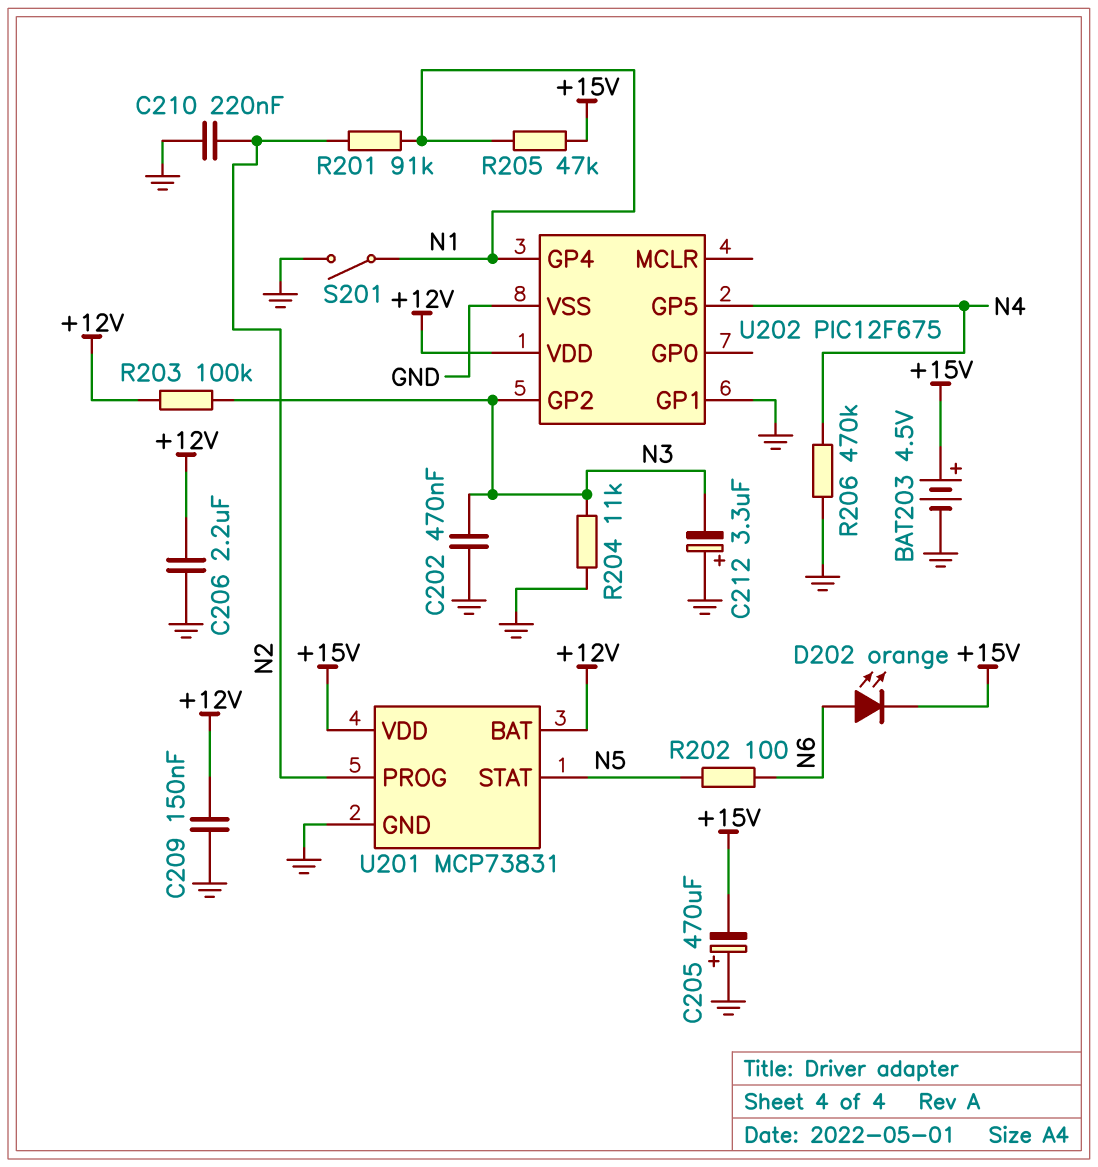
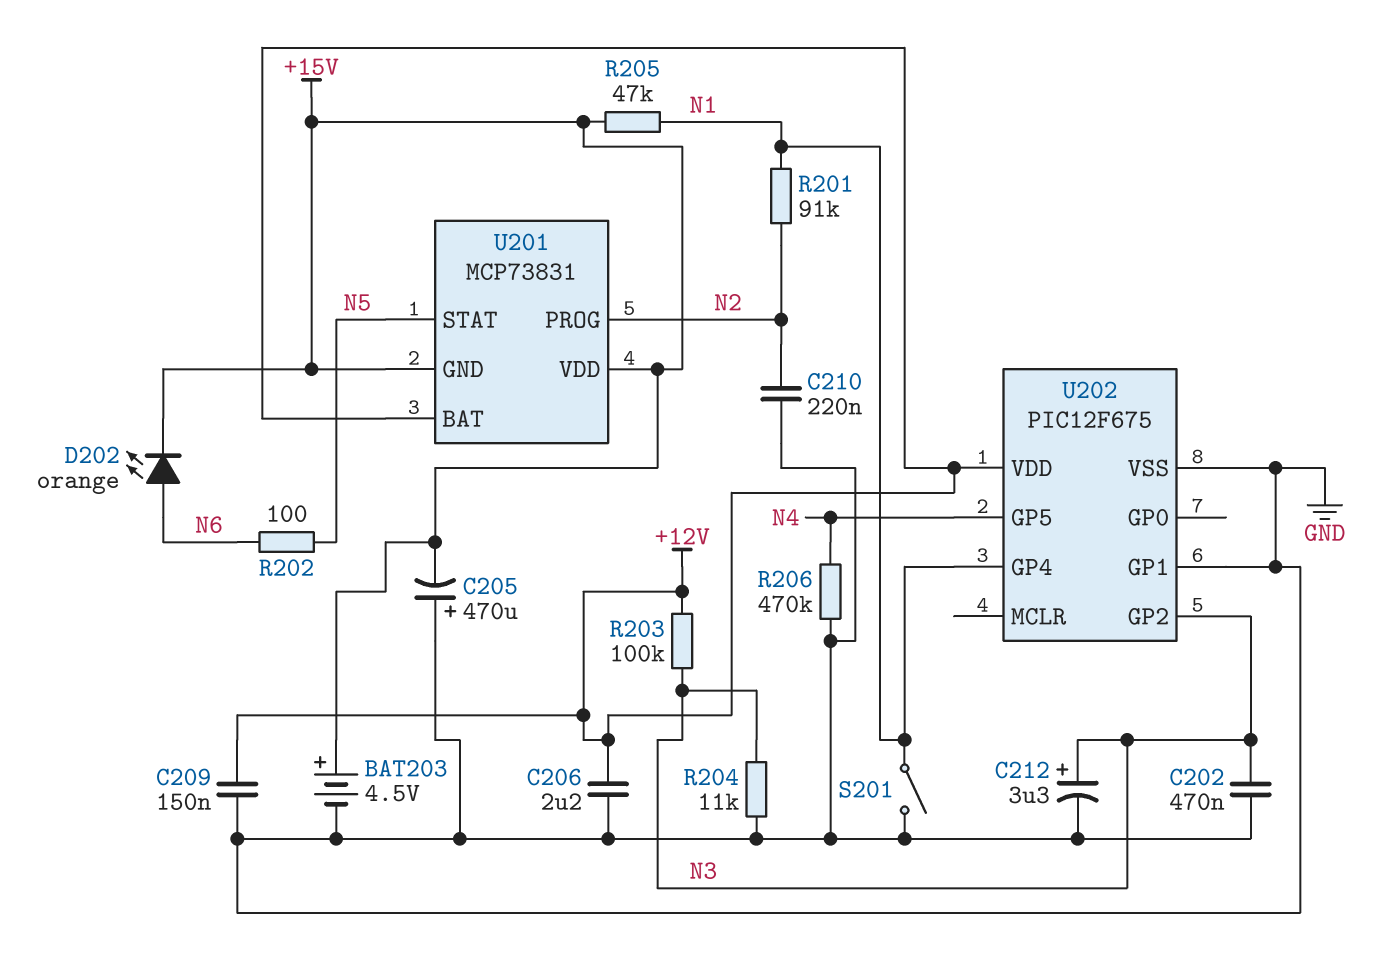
C212: 3.3uF (plus GND, minus N3) -> 3.3uF (plus N3, minus GND)
U201 pin GND: GND -> +15V

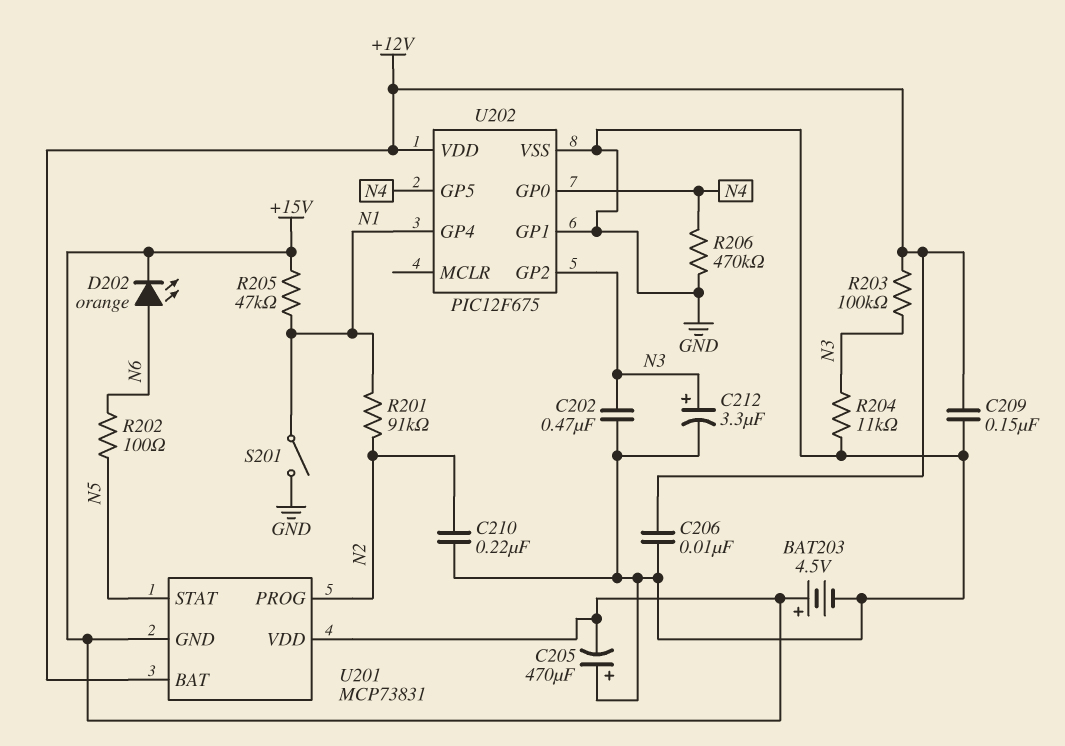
C206: 2.2uF (+12V, GND) -> 10nF (+12V, GND)
U202 pin GP0: none -> N4

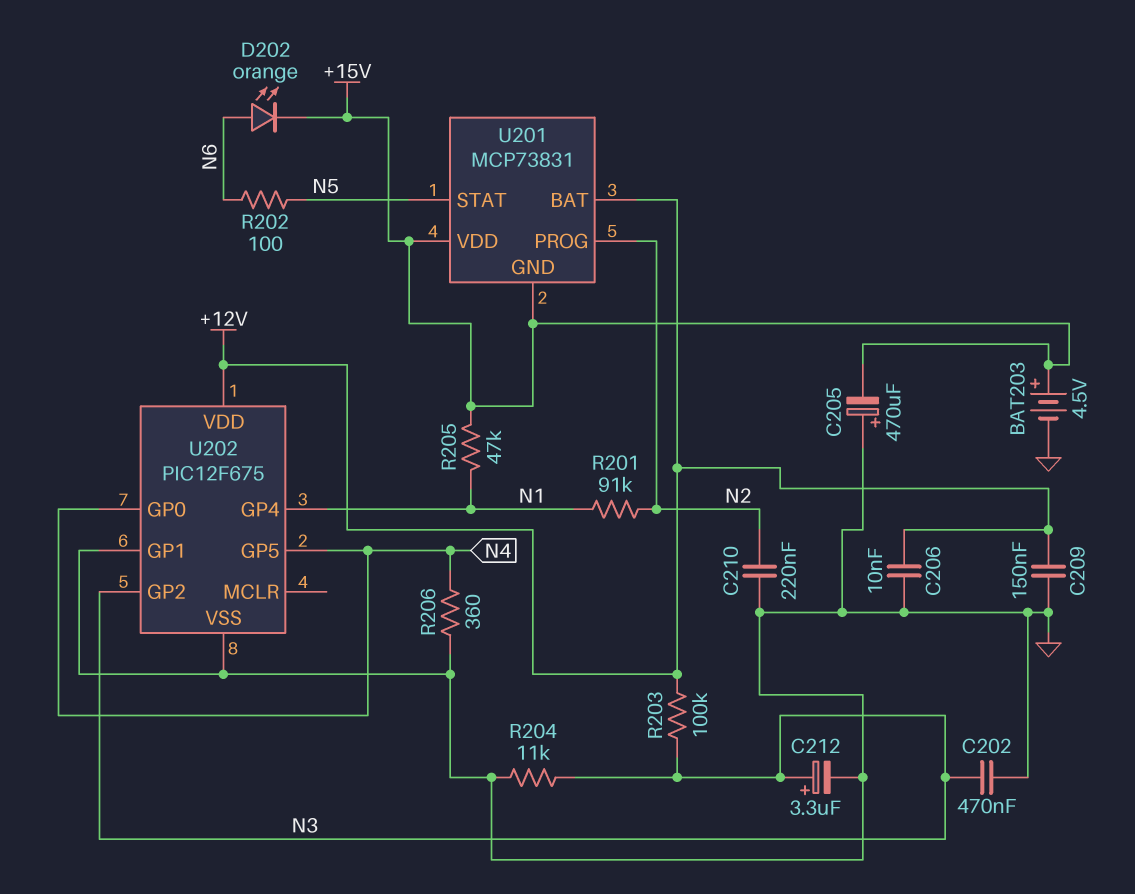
R206: 470k (GND, N4) -> 360 (GND, N4)
S201: switch (GND, N1) -> none

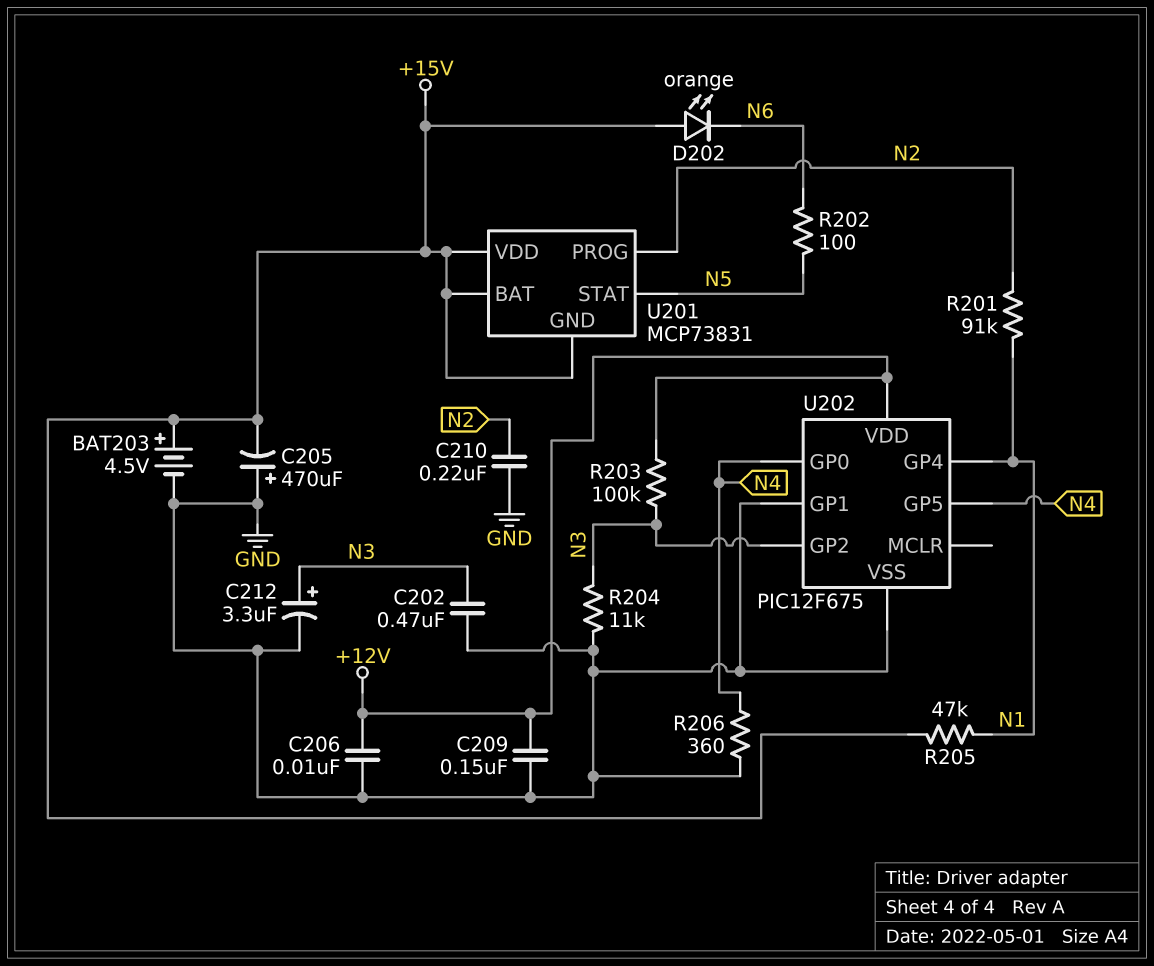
D202: LED orange (A N6, K +15V) -> LED orange (A +15V, K N6)
U201 pin BAT: +12V -> +15V

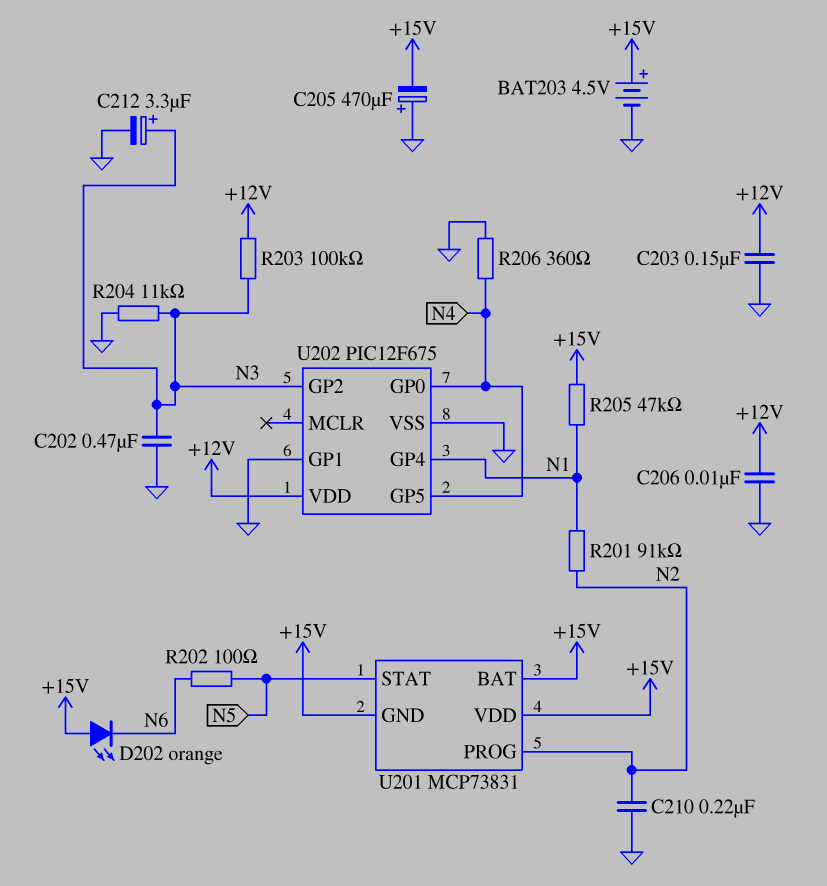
C203: none -> 150nF (+12V, GND)
C209: 150nF (+12V, GND) -> none

